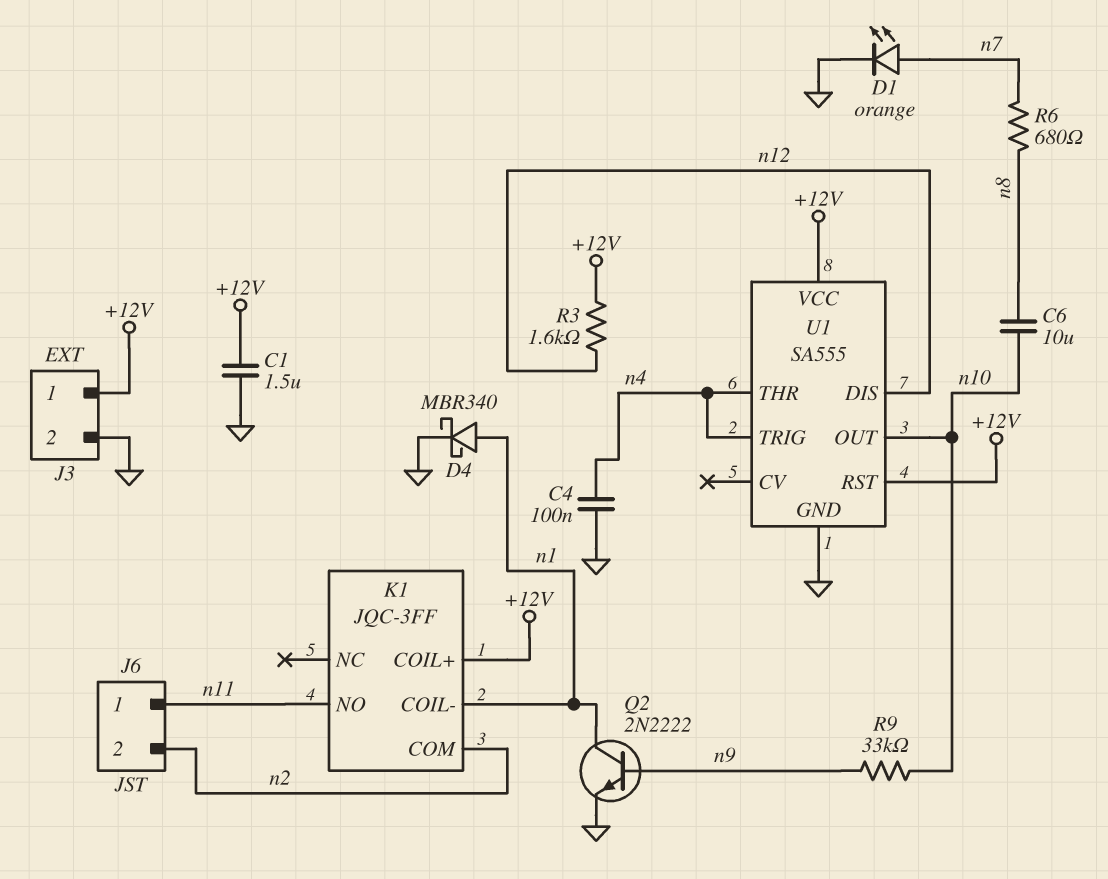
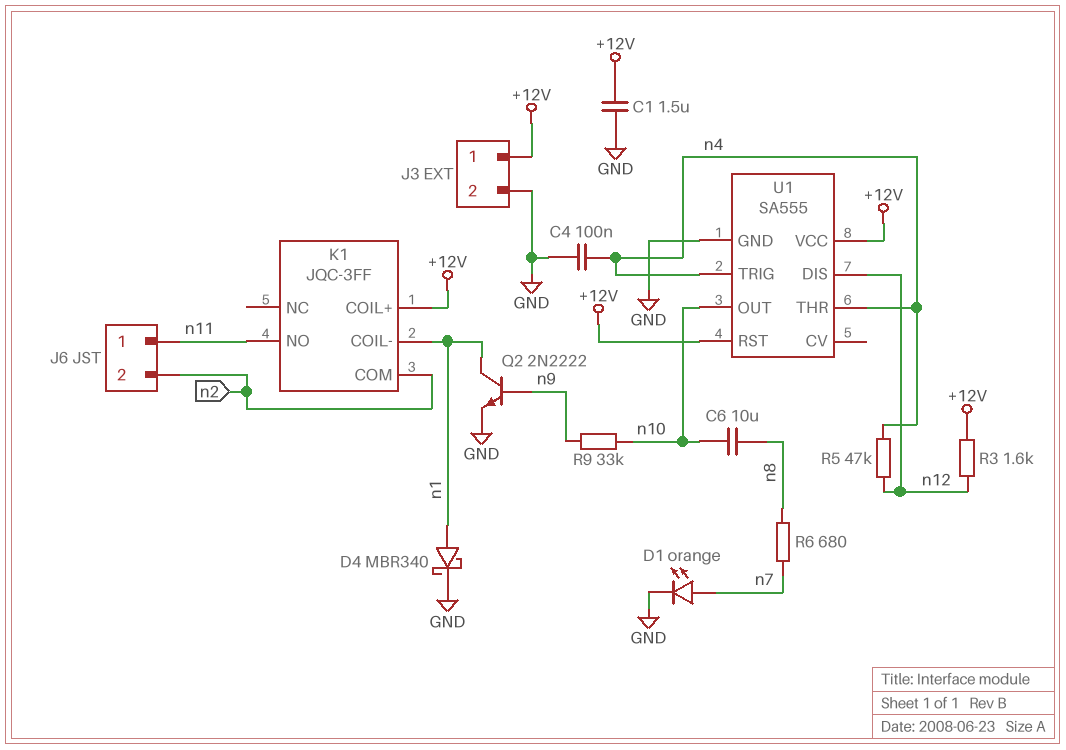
R5: none -> 47k (n4, n12)

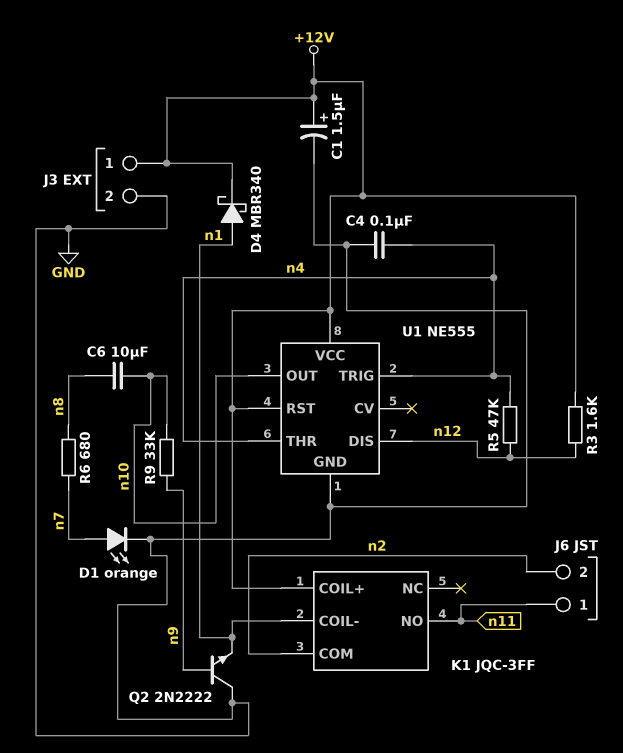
C1: 1.5uF (+12V, GND) -> 1.5uF (plus +12V, minus GND)
D4: schottky MBR340 (A n1, K GND) -> schottky MBR340 (A n1, K +12V)
Q2: NPN 2N2222 (B n9, C n1, E GND) -> NPN 2N2222 (B n9, C GND, E n1)
U1: SA555 -> NE555

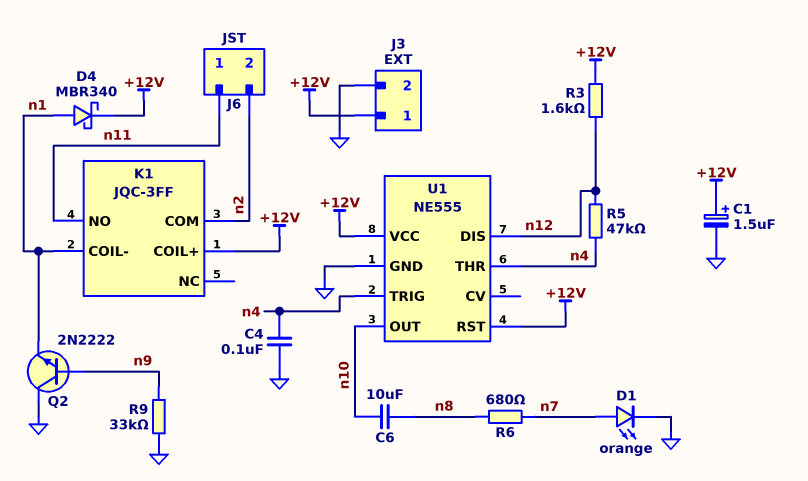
R9: 33k (n9, n10) -> 33k (GND, n9)

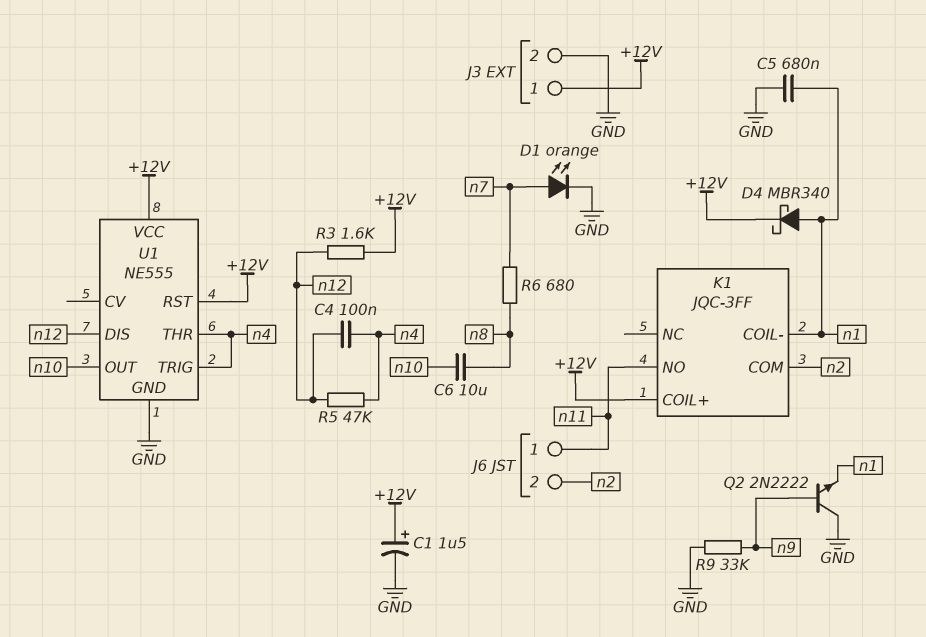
C4: 100nF (GND, n4) -> 100nF (n4, n12)
C5: none -> 680nF (GND, n1)

